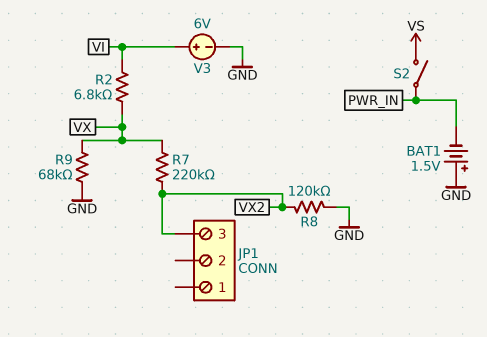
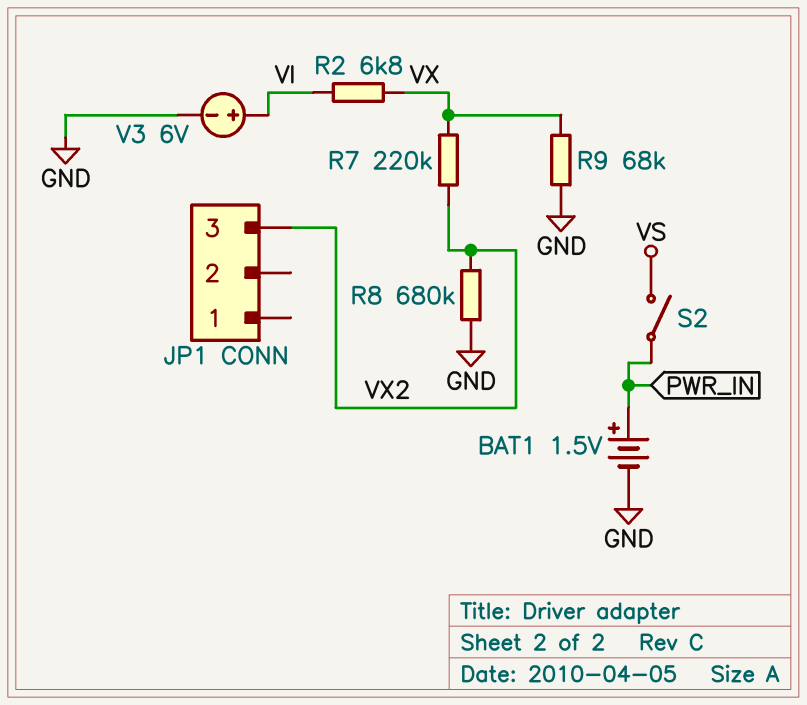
BAT1: 1.5V (plus GND, minus PWR_IN) -> 1.5V (plus PWR_IN, minus GND)
R8: 120k (GND, VX2) -> 680k (GND, VX2)

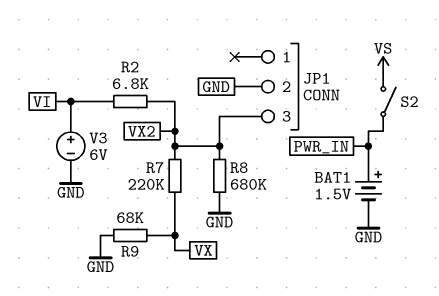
JP1 pin 2: none -> GND
R2: 6.8k (VI, VX) -> 6.8k (VI, VX2)

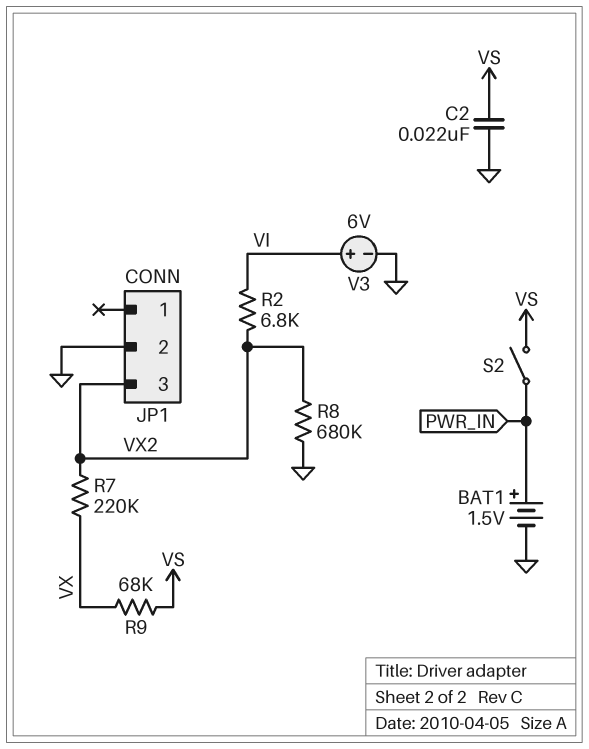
C2: none -> 22nF (GND, VS)
R9: 68k (GND, VX) -> 68k (VS, VX)

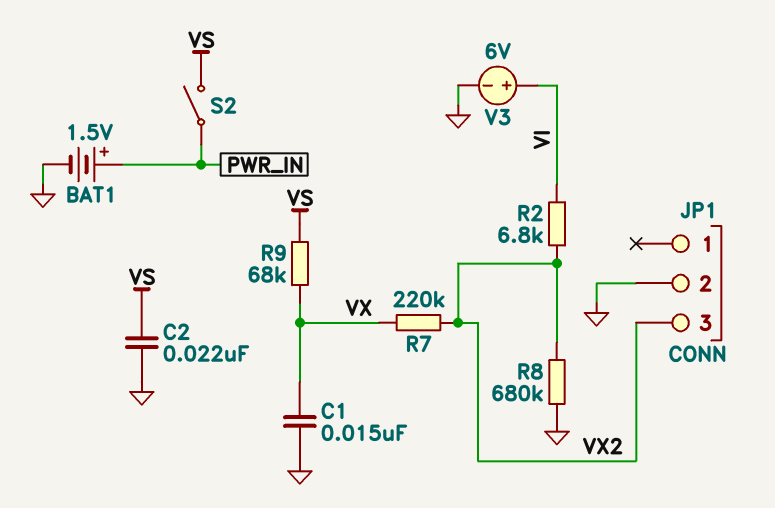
C1: none -> 15nF (GND, VX)

